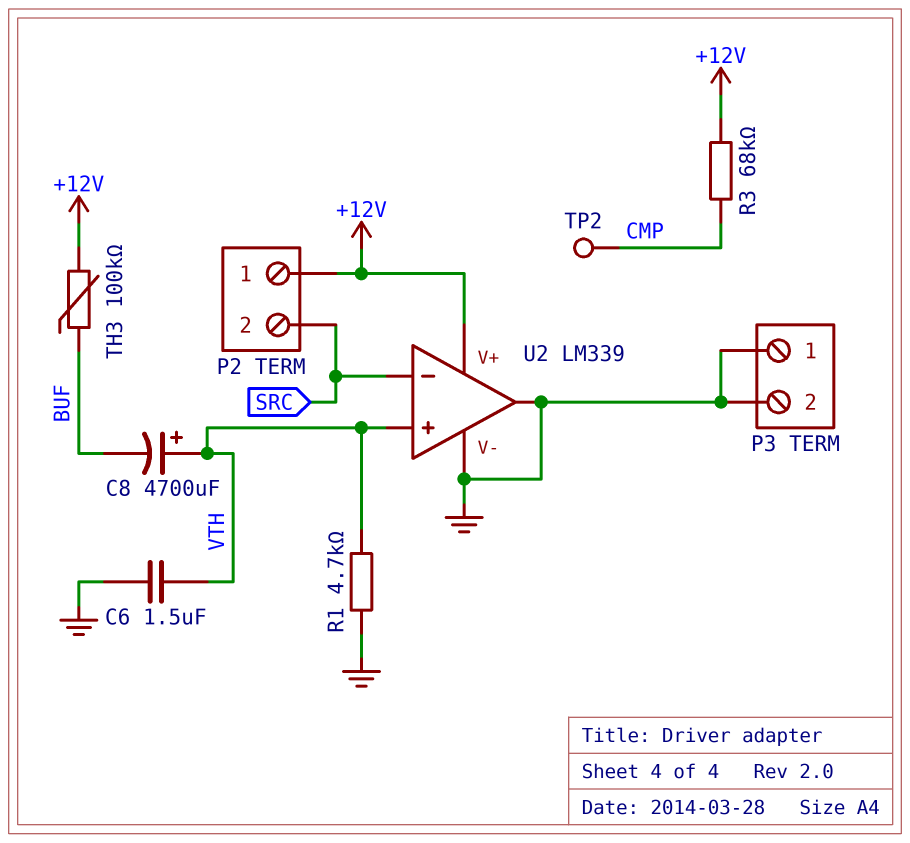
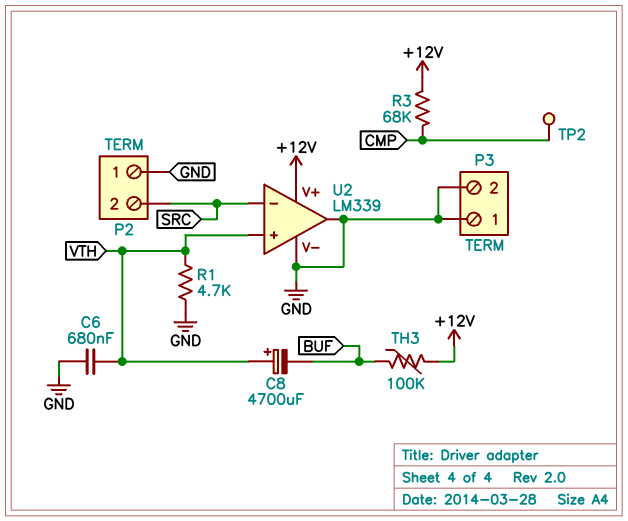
C6: 1.5uF (GND, VTH) -> 680nF (GND, VTH)
P2 pin 1: +12V -> GND

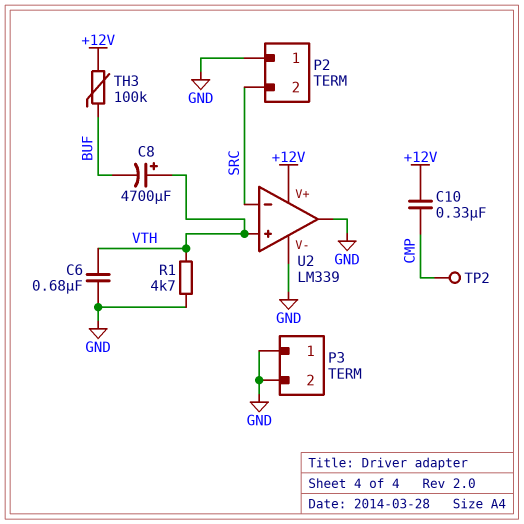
C10: none -> 330nF (+12V, CMP)
R3: 68k (+12V, CMP) -> none

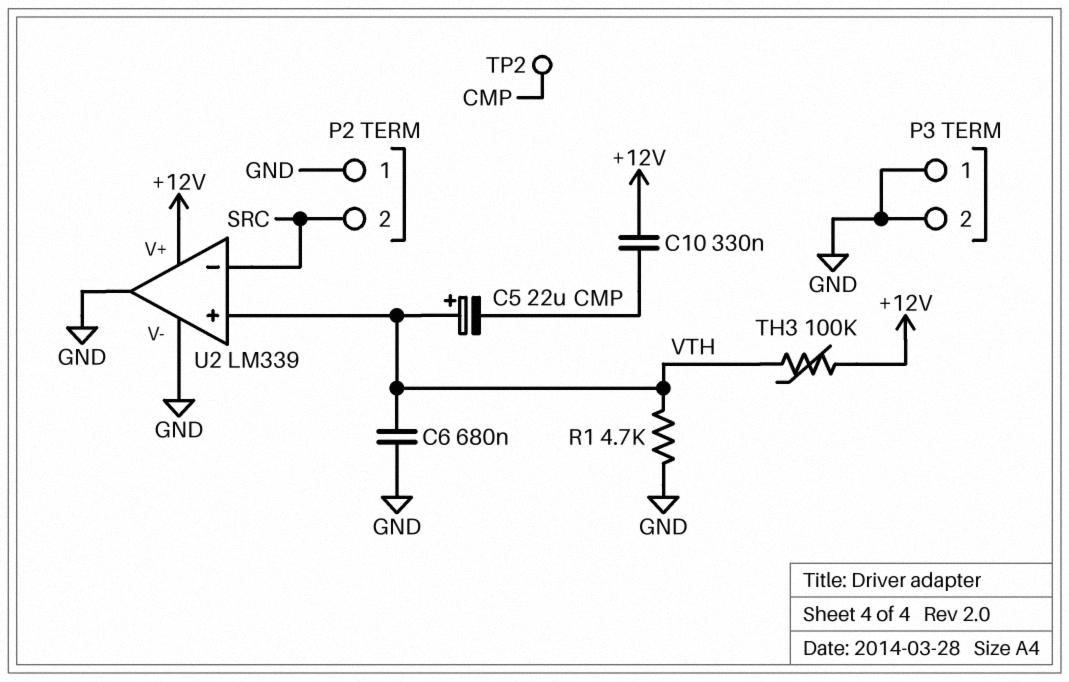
C5: none -> 22uF (plus VTH, minus CMP)
C8: 4700uF (plus VTH, minus BUF) -> none
TH3: 100k (+12V, BUF) -> 100k (+12V, VTH)

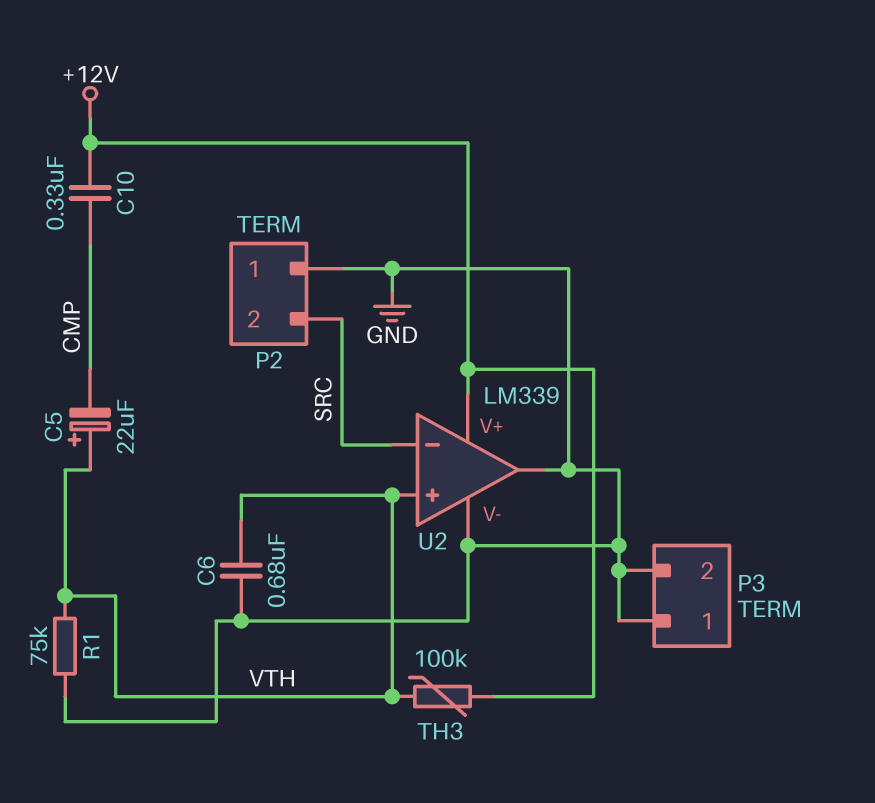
R1: 4.7k (GND, VTH) -> 75k (GND, VTH)
TP2: test point (CMP) -> none

